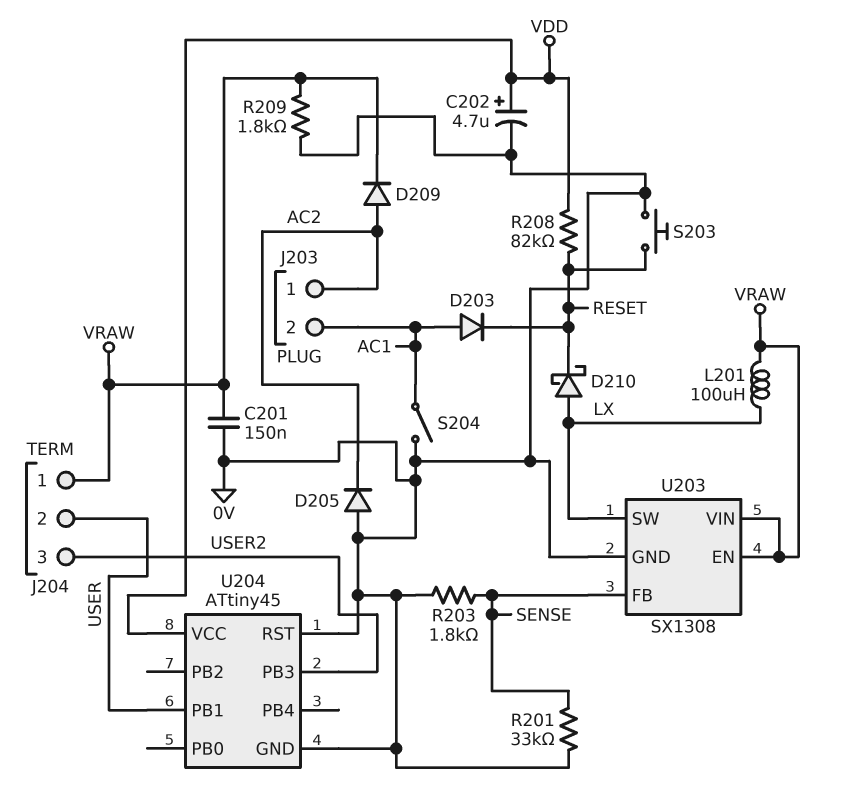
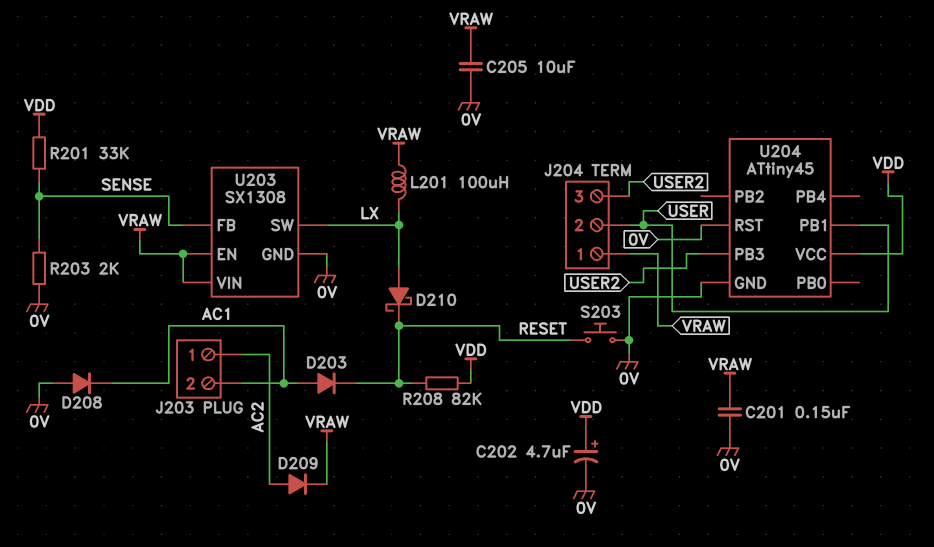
C205: none -> 10uF (0V, VRAW)
D205: diode (A 0V, K AC2) -> none
D208: none -> diode (A 0V, K AC1)
R201: 33k (0V, SENSE) -> 33k (SENSE, VDD)
R203: 1.8k (0V, SENSE) -> 2k (0V, SENSE)
R209: 1.8k (0V, VRAW) -> none
S204: switch (0V, AC1) -> none

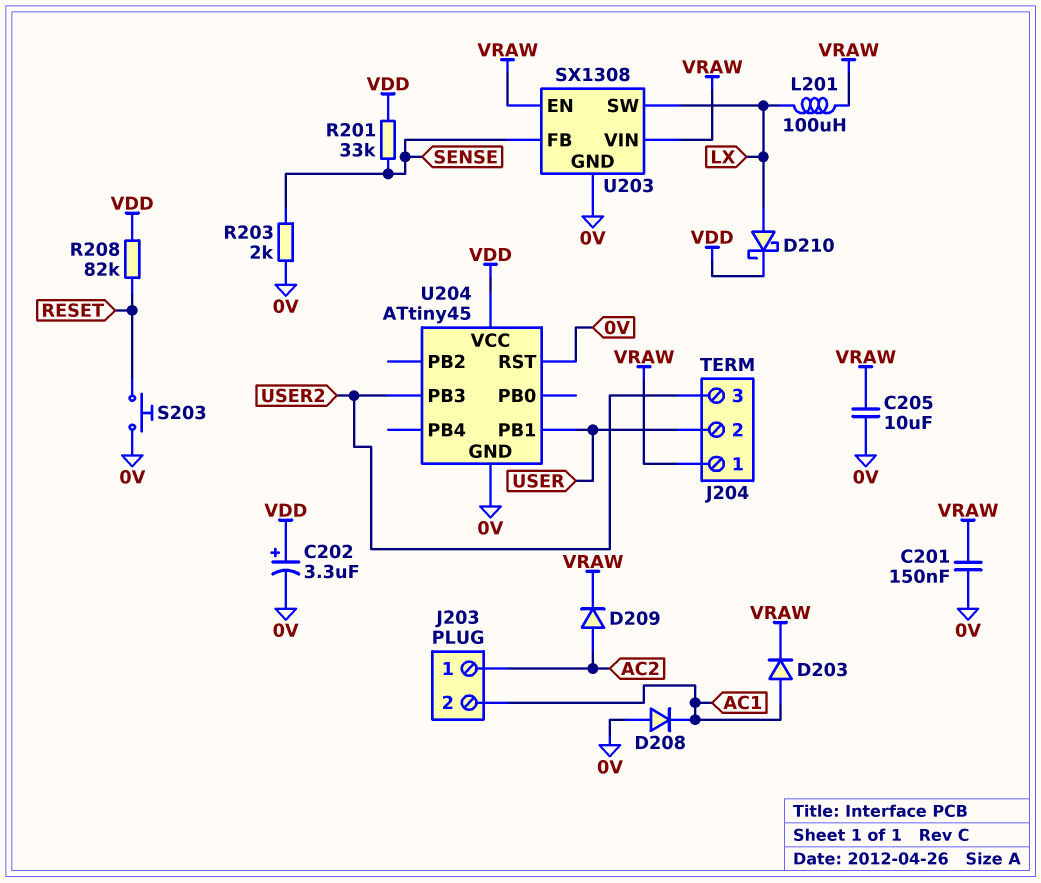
C202: 4.7uF (plus VDD, minus 0V) -> 3.3uF (plus VDD, minus 0V)
D203: diode (A AC1, K RESET) -> diode (A AC1, K VRAW)
D210: schottky (A LX, K RESET) -> schottky (A LX, K VDD)

